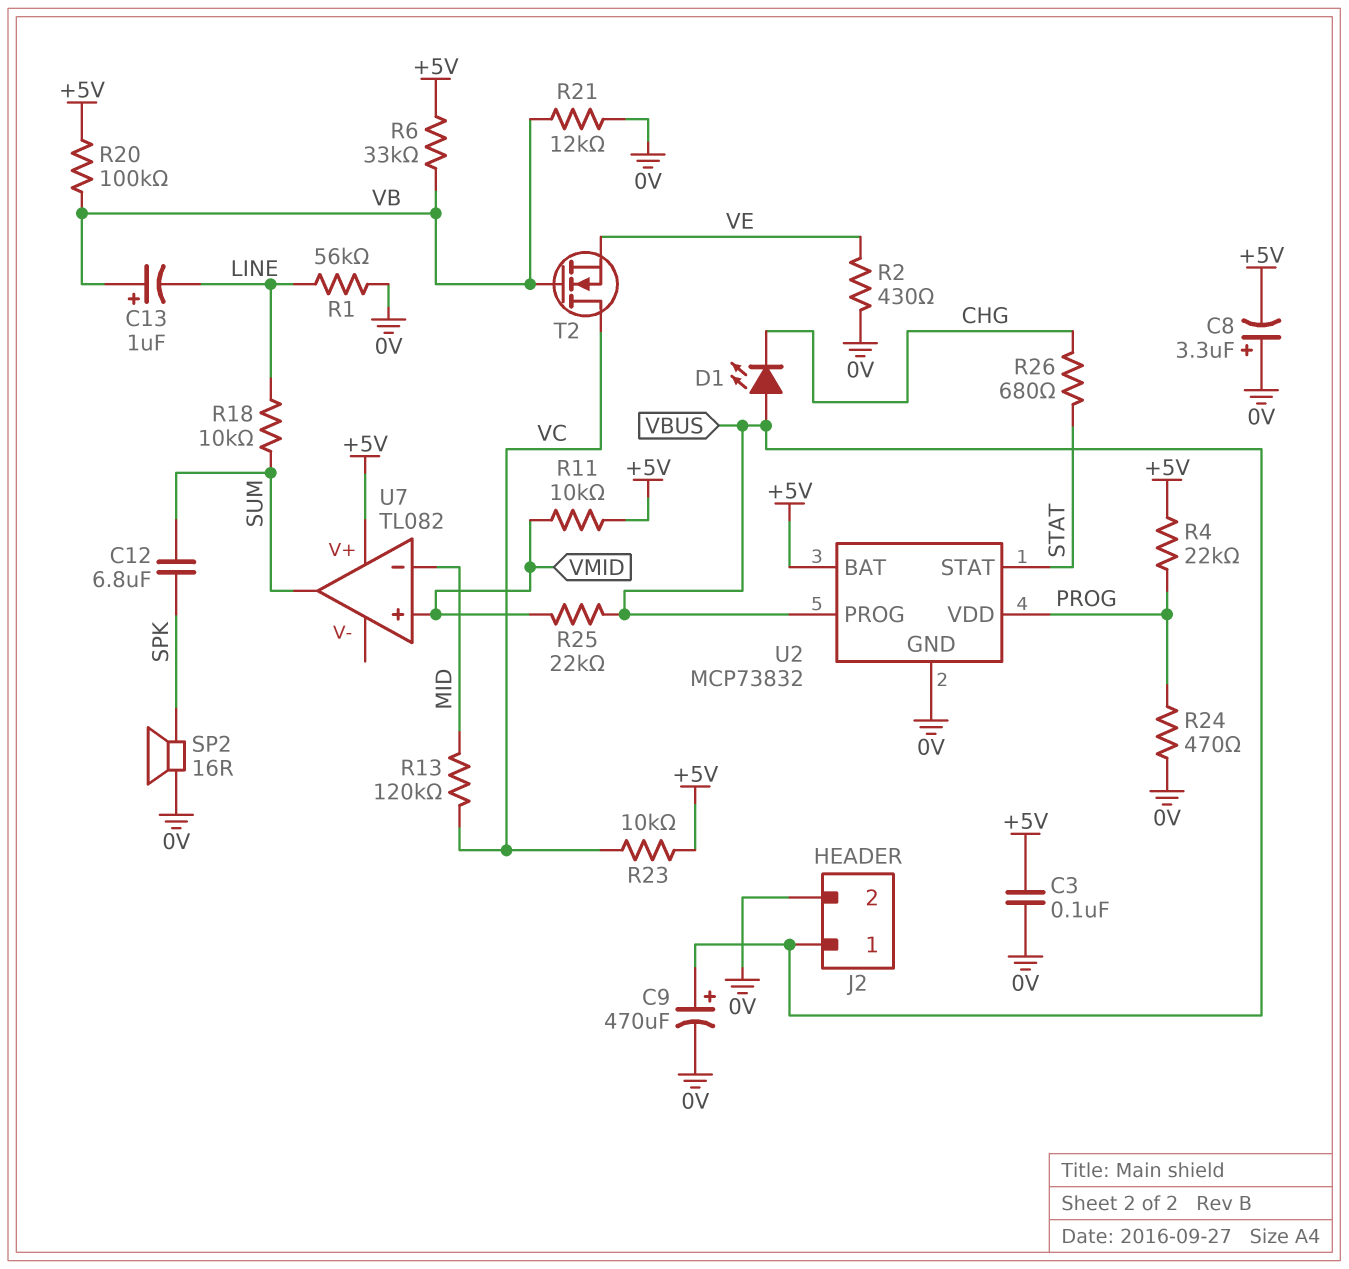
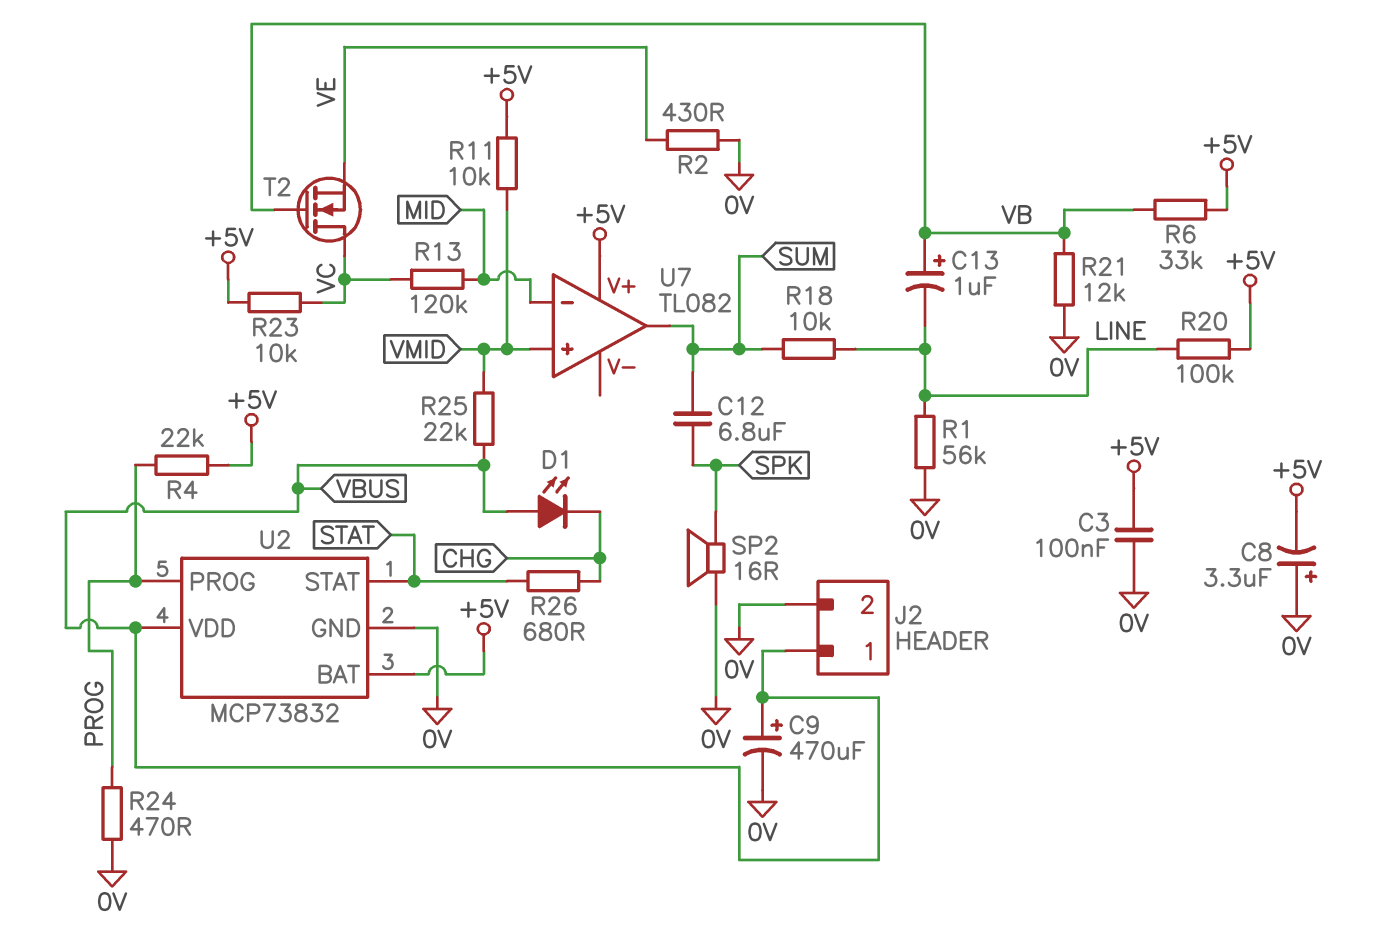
R20: 100k (+5V, VB) -> 100k (+5V, LINE)
U2 pin PROG: VBUS -> PROG
U2 pin VDD: PROG -> VBUS

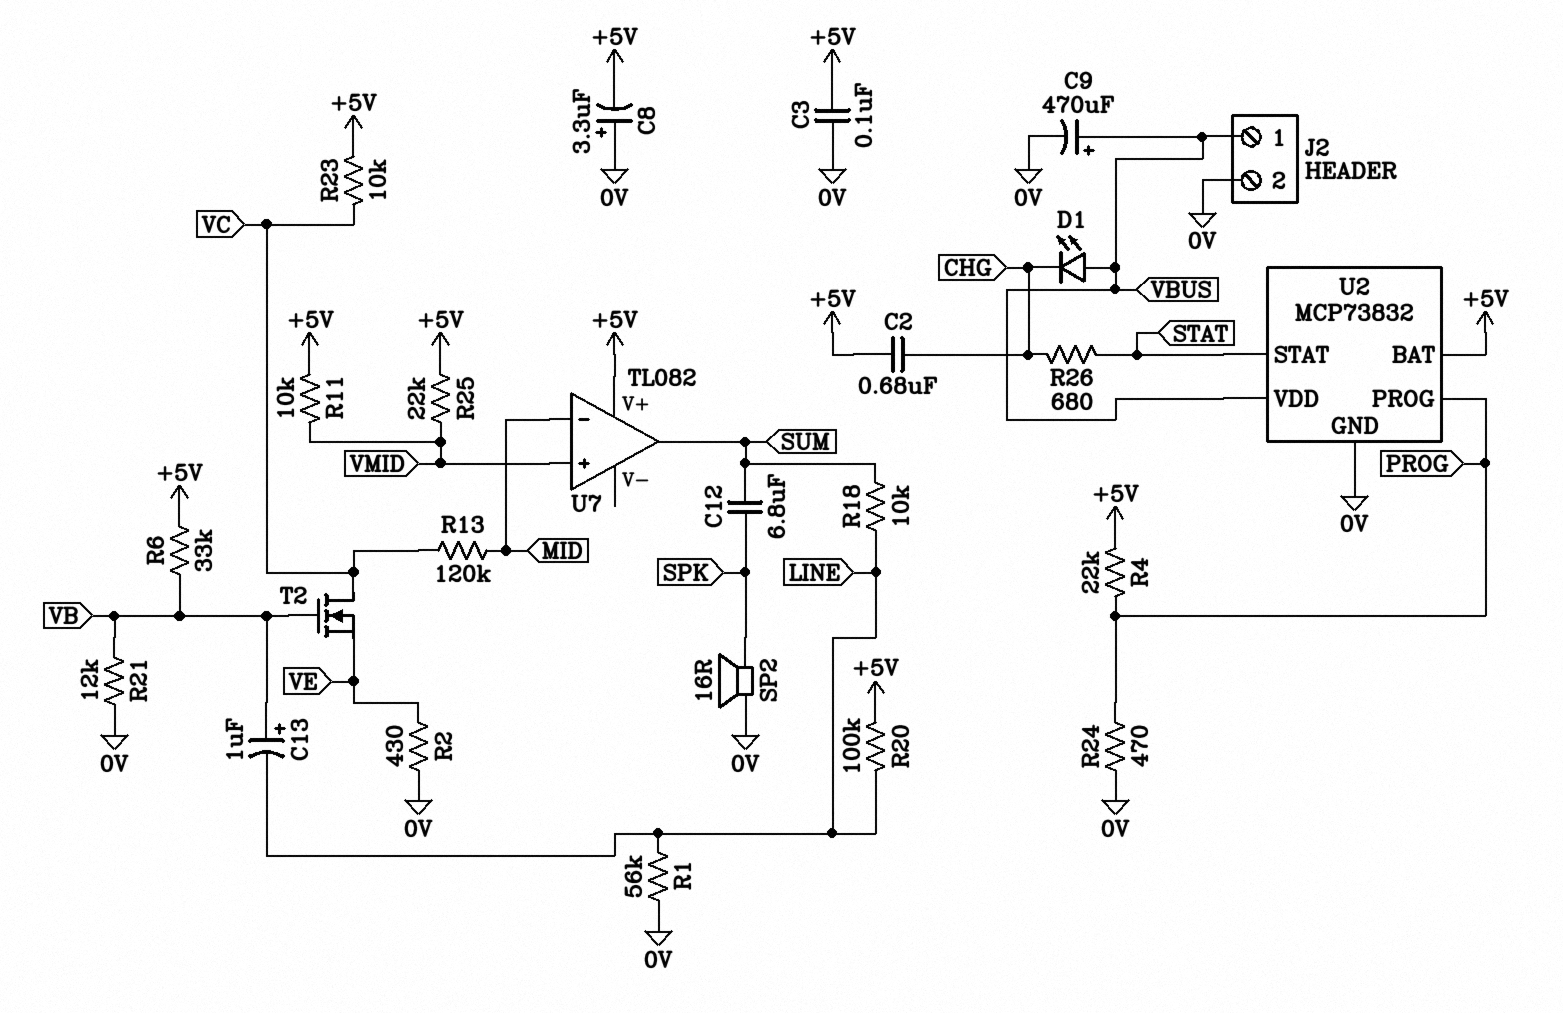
C2: none -> 680nF (+5V, CHG)
R25: 22k (VBUS, VMID) -> 22k (+5V, VMID)

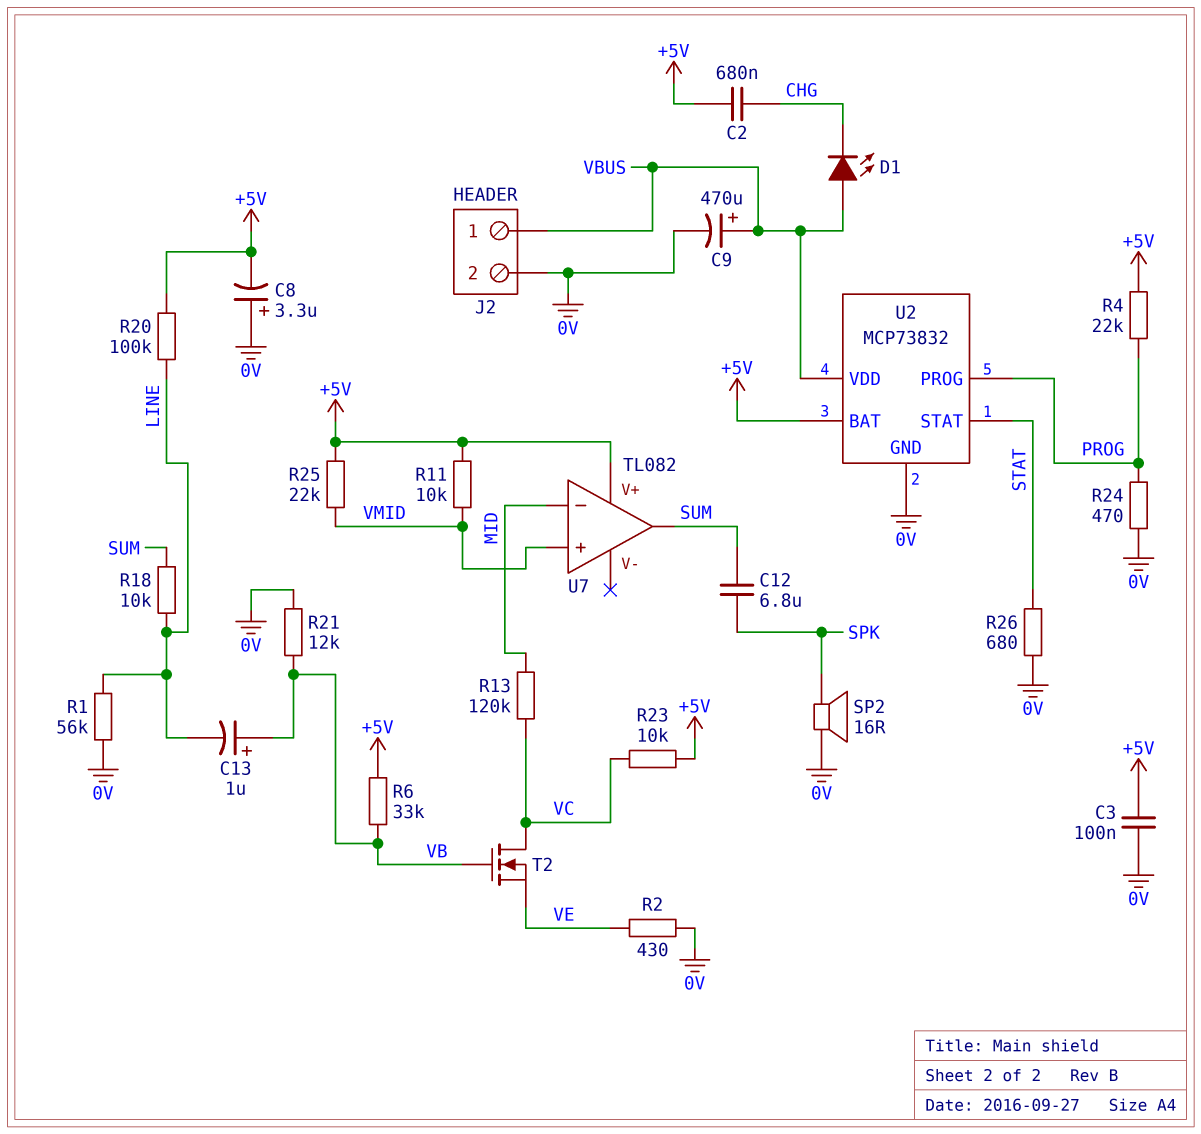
R26: 680 (CHG, STAT) -> 680 (0V, STAT)

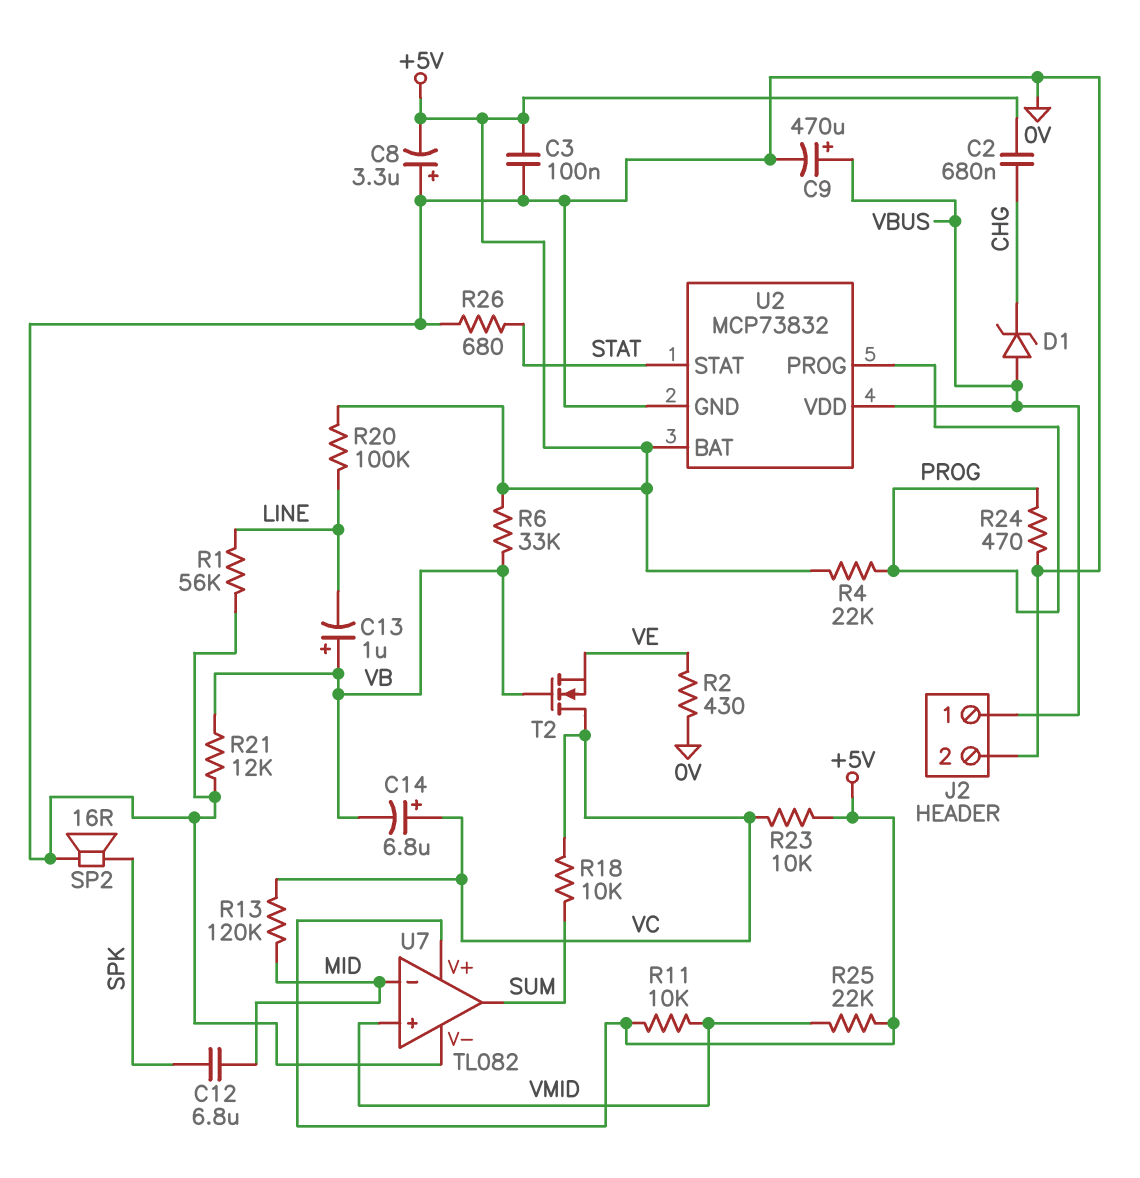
C12: 6.8uF (SPK, SUM) -> 6.8uF (MID, SPK)
C14: none -> 6.8uF (plus VC, minus VB)
D1: LED (A VBUS, K CHG) -> zener (A VBUS, K CHG)
R18: 10k (LINE, SUM) -> 10k (SUM, VC)
U7 pin V-: none -> 0V

